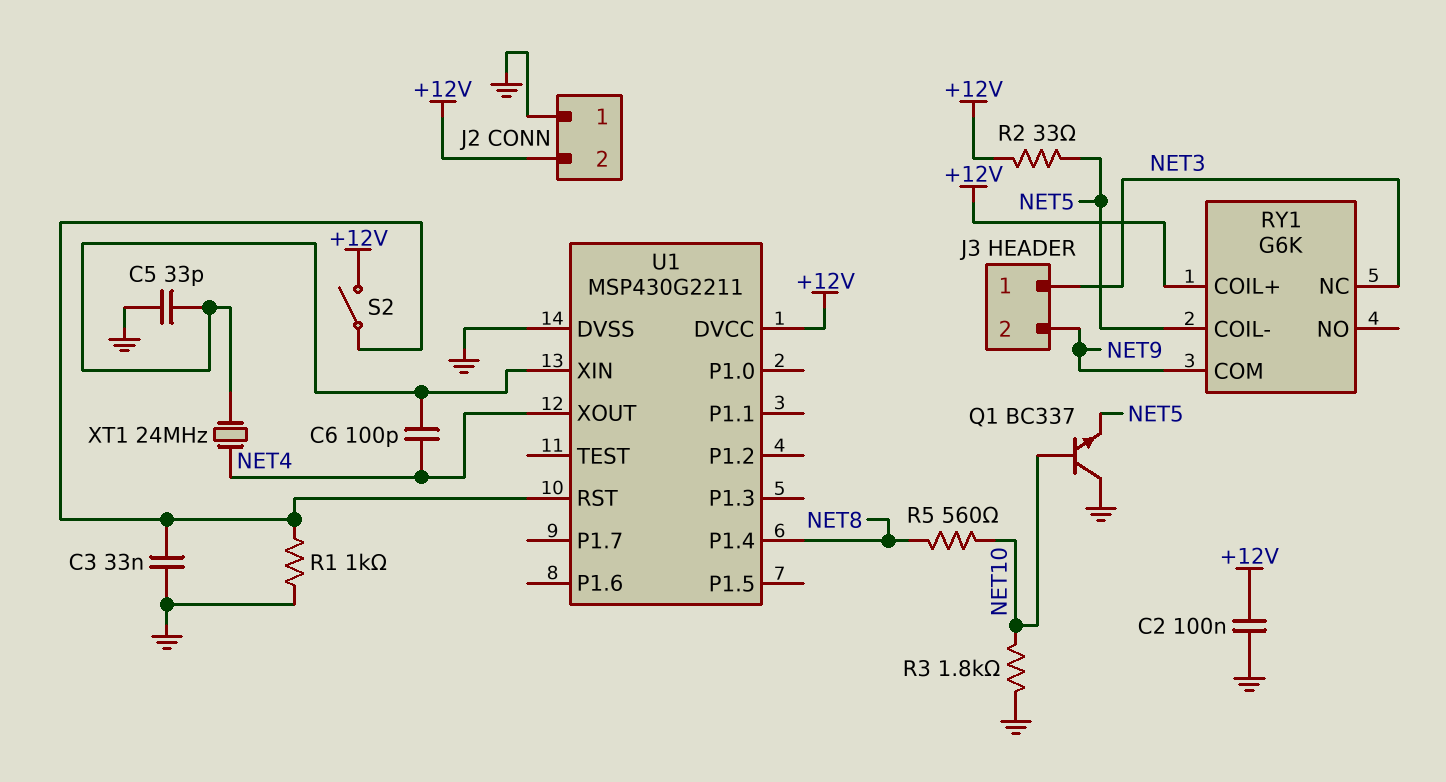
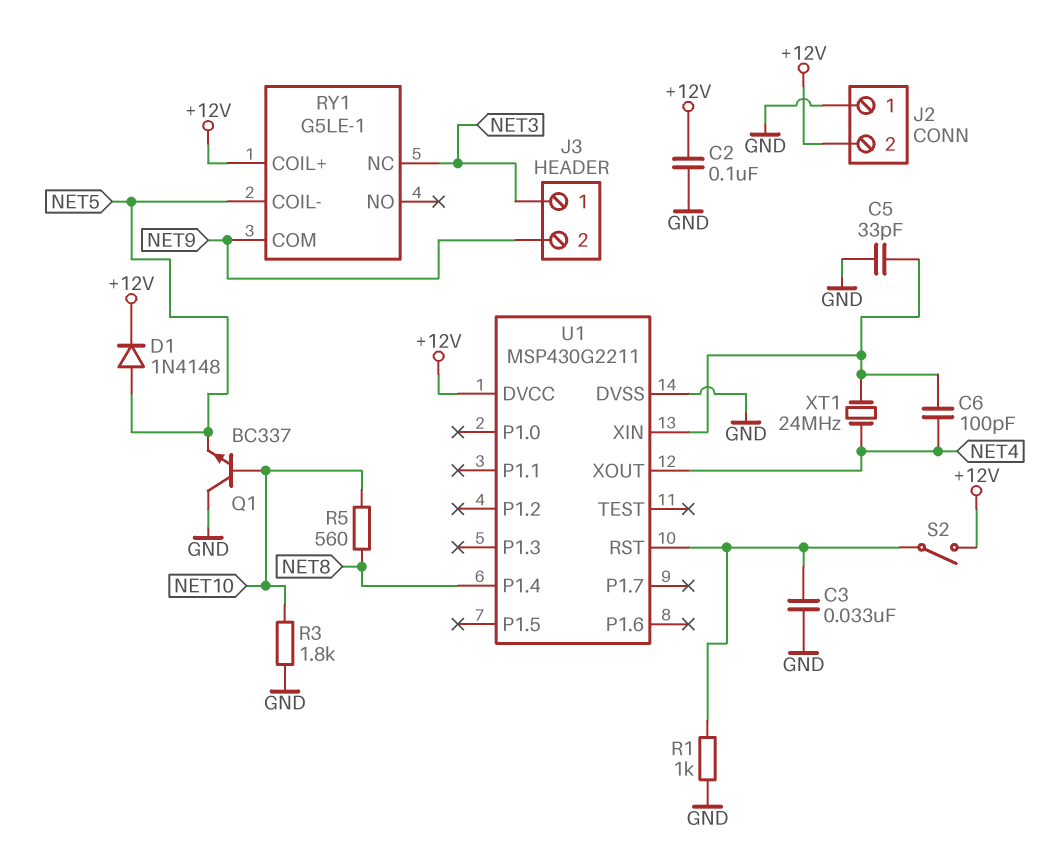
D1: none -> diode 1N4148 (A NET5, K +12V)
R2: 33 (+12V, NET5) -> none
RY1: G6K -> G5LE-1

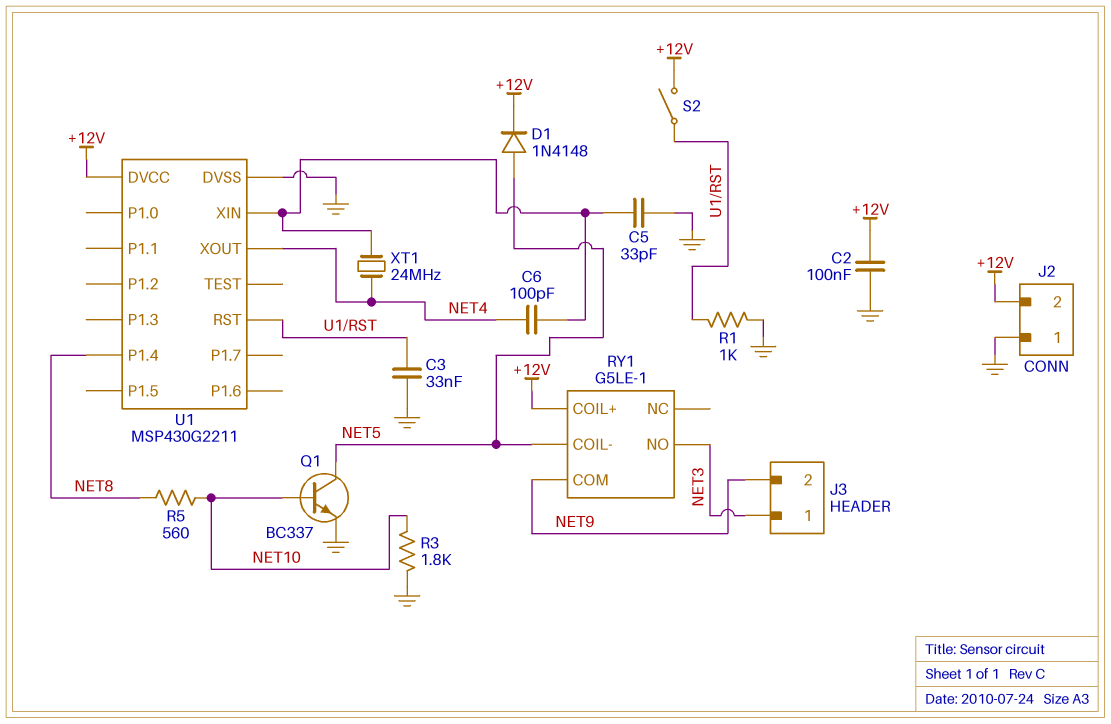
Q1: NPN BC337 (B NET10, C GND, E NET5) -> NPN BC337 (B NET10, C NET5, E GND)
RY1 pin NC: NET3 -> none
RY1 pin NO: none -> NET3

